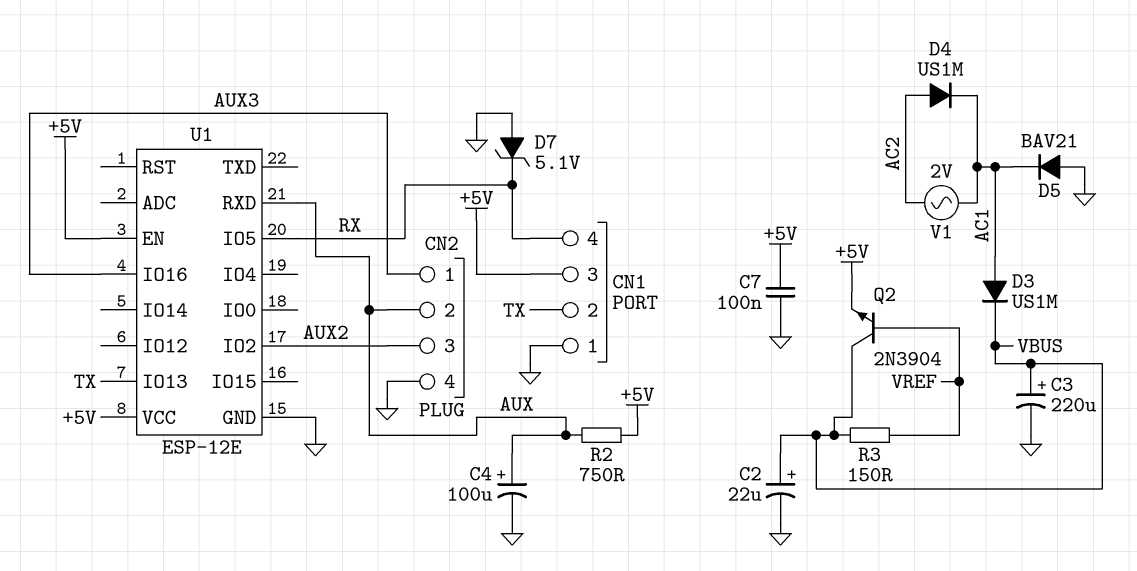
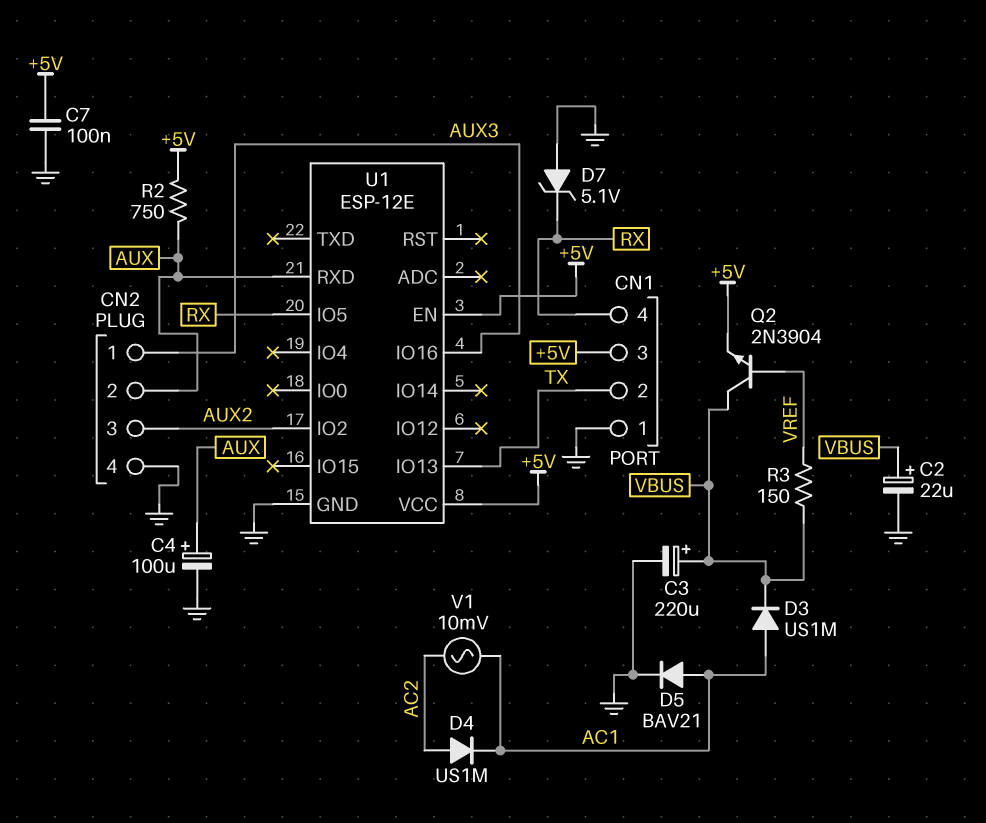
D5: diode BAV21 (A GND, K AC1) -> diode BAV21 (A AC1, K GND)
V1: AC 2V (AC1, AC2) -> AC 10mV (AC1, AC2)

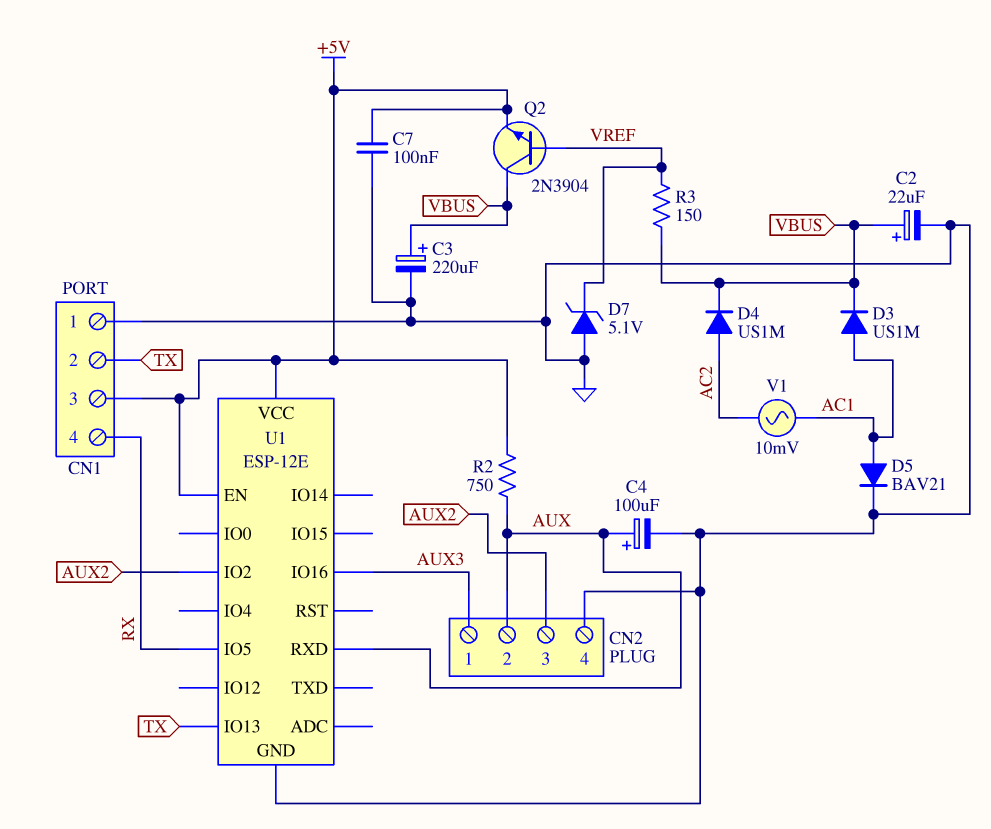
D4: diode US1M (A AC2, K AC1) -> diode US1M (A AC2, K VBUS)
D7: zener 5.1V (A GND, K RX) -> zener 5.1V (A GND, K VREF)

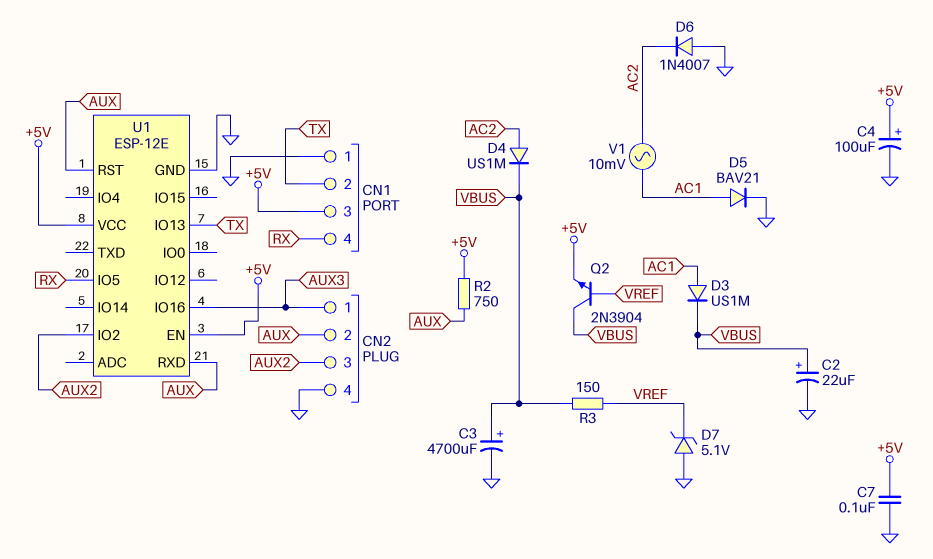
C3: 220uF (plus VBUS, minus GND) -> 4700uF (plus VBUS, minus GND)
C4: 100uF (plus AUX, minus GND) -> 100uF (plus +5V, minus GND)
D6: none -> diode 1N4007 (A GND, K AC2)
U1 pin RST: none -> AUX

